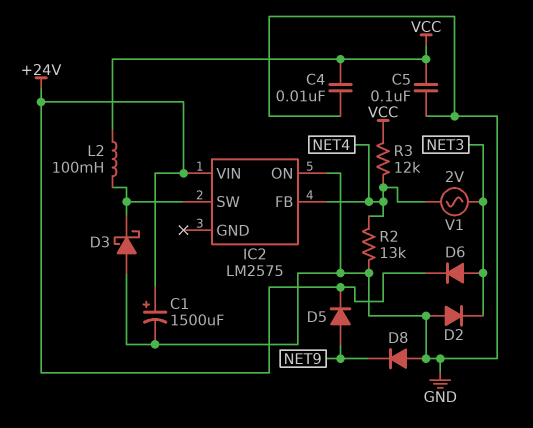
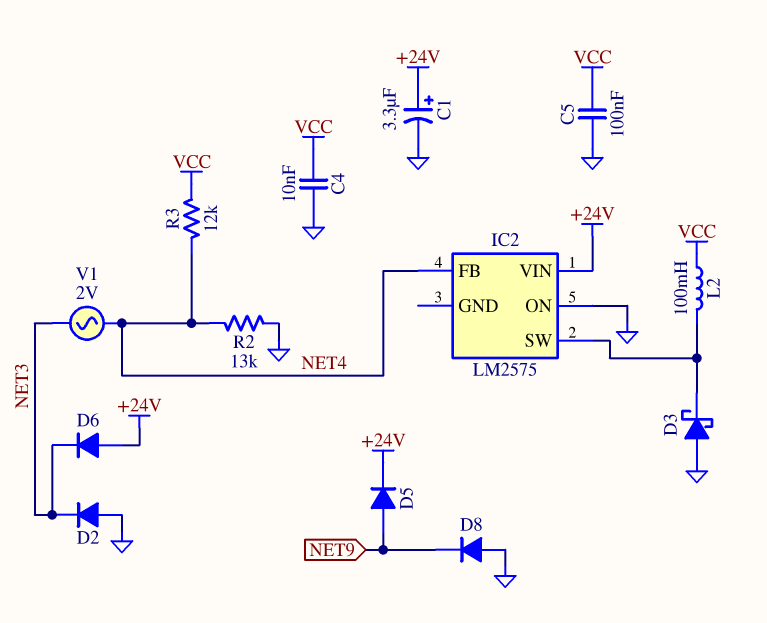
C1: 1500uF (plus +24V, minus GND) -> 3.3uF (plus +24V, minus GND)
D6: diode (A NET3, K +24V) -> diode (A +24V, K NET3)

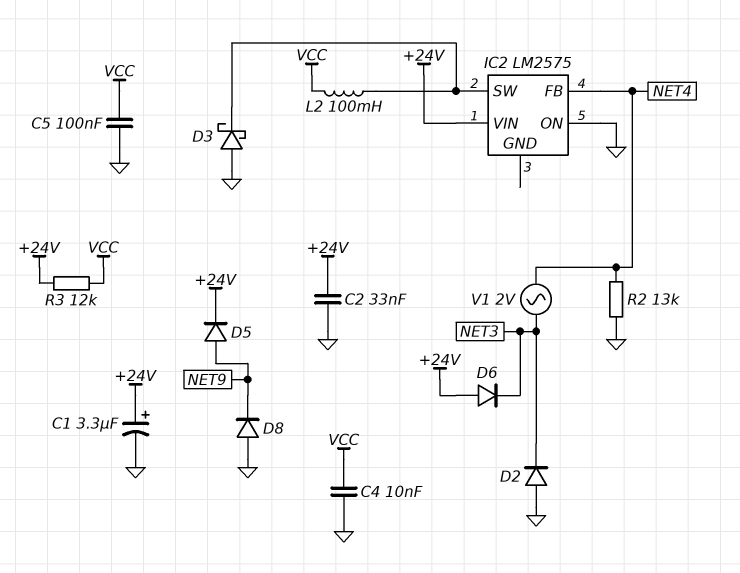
C2: none -> 33nF (+24V, GND)
R3: 12k (NET4, VCC) -> 12k (+24V, VCC)

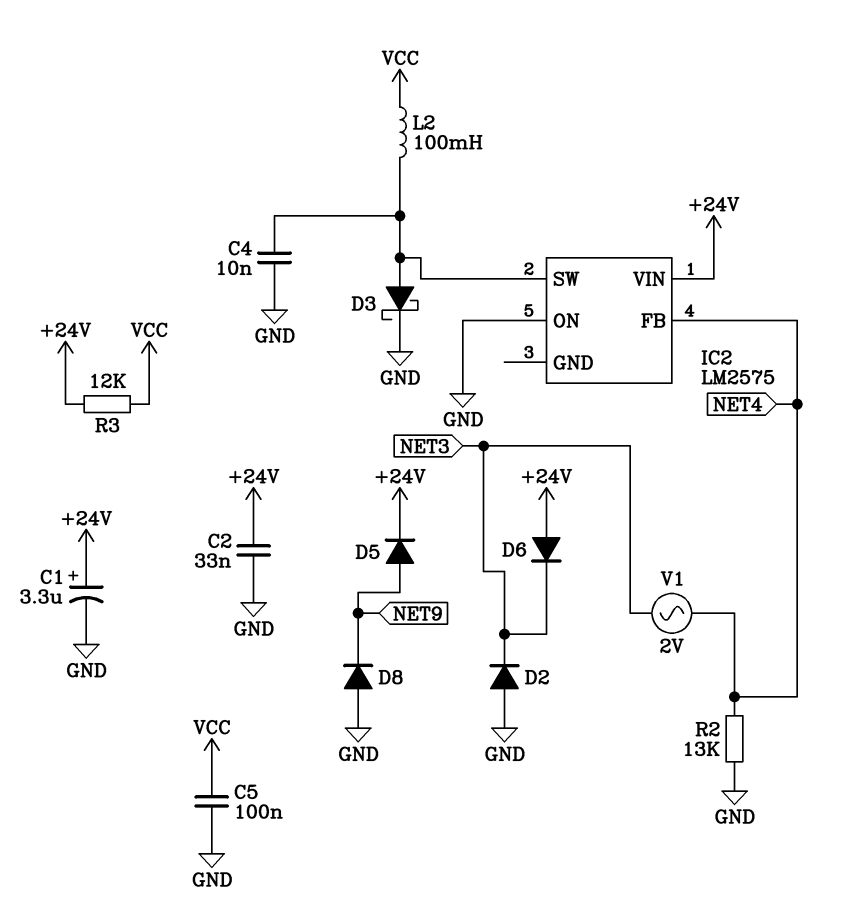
C4: 10nF (GND, VCC) -> 10nF (GND, IC2/SW)
D3: schottky (A GND, K IC2/SW) -> schottky (A IC2/SW, K GND)

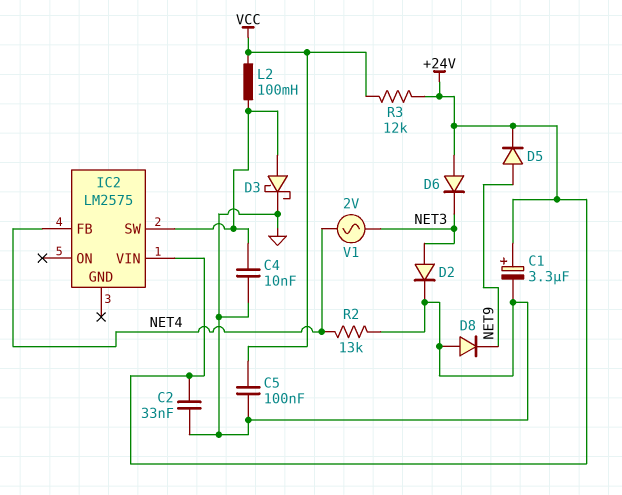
D2: diode (A GND, K NET3) -> diode (A NET3, K GND)
IC2 pin ON: GND -> none

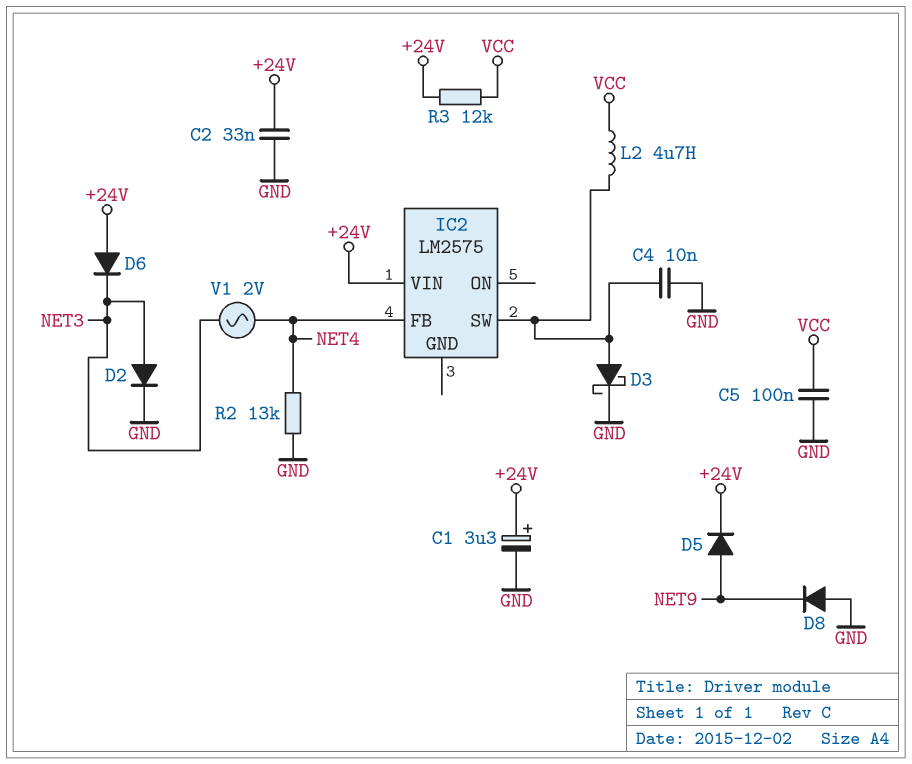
L2: 100mH (IC2/SW, VCC) -> 4.7uH (IC2/SW, VCC)

